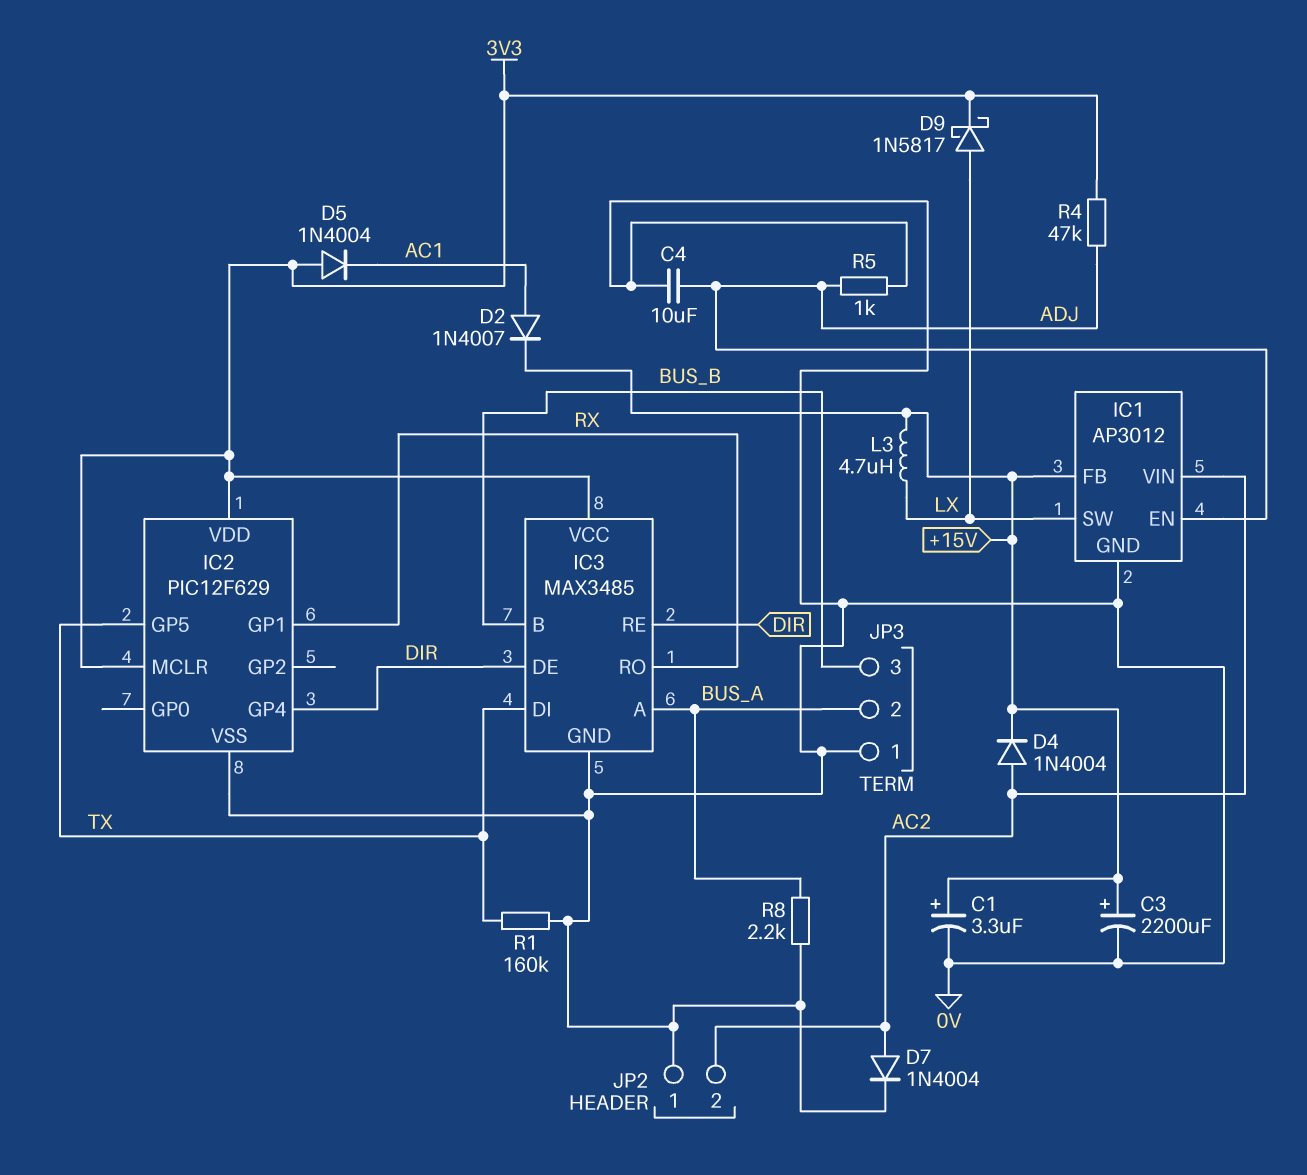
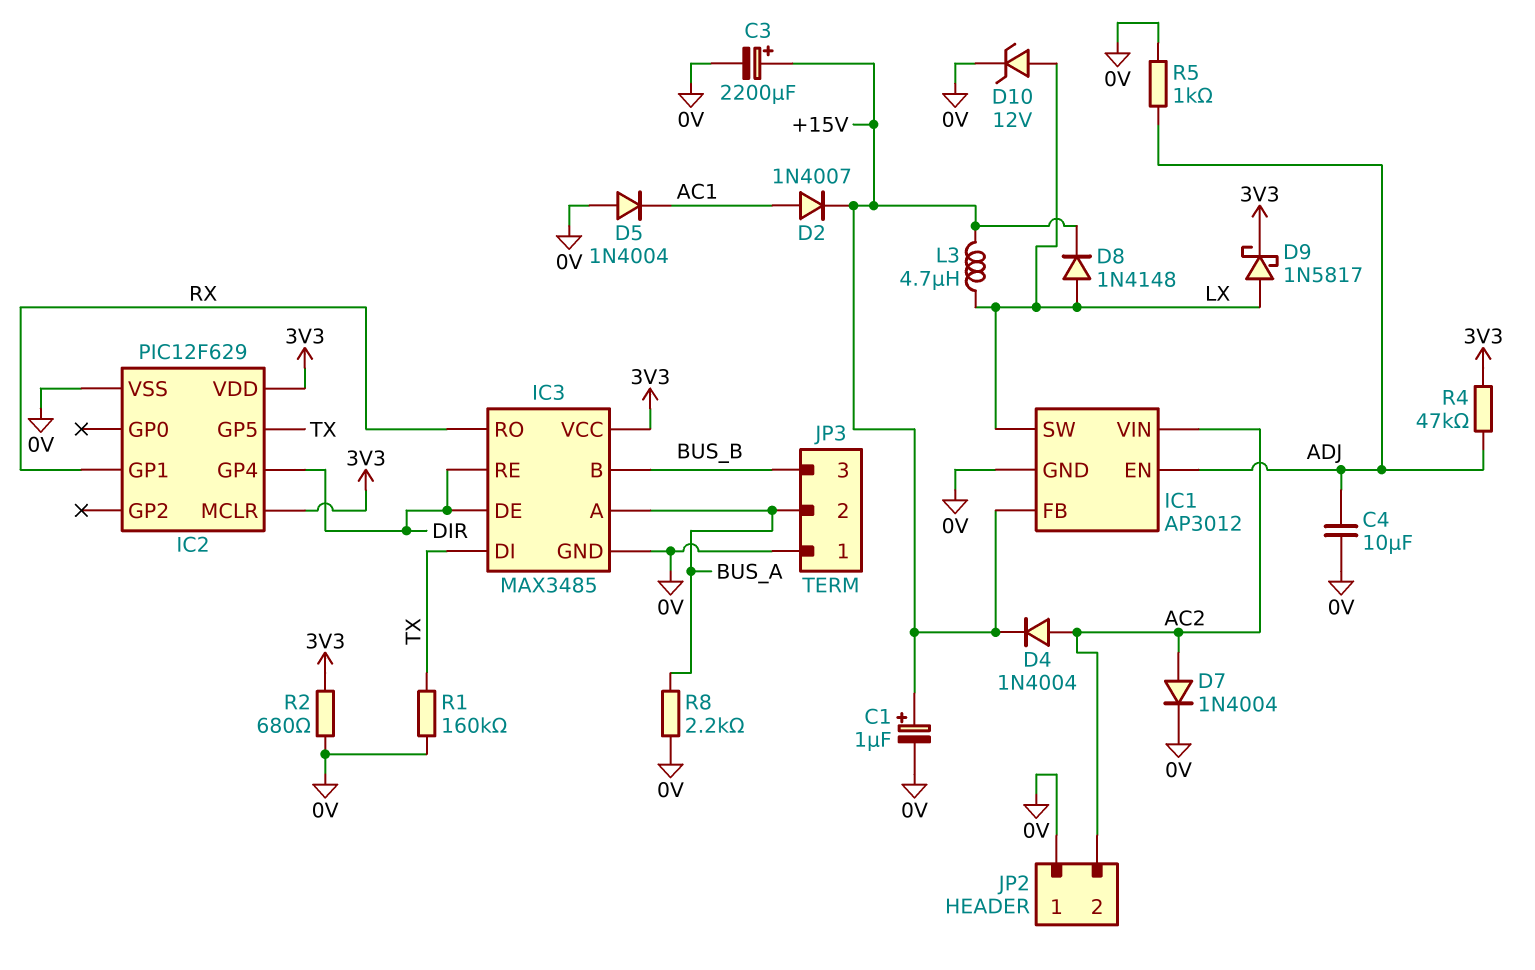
C1: 3.3uF (plus +15V, minus 0V) -> 1uF (plus +15V, minus 0V)
D5: diode 1N4004 (A 3V3, K AC1) -> diode 1N4004 (A 0V, K AC1)
D8: none -> diode 1N4148 (A LX, K +15V)
D10: none -> zener 12V (A LX, K 0V)
R2: none -> 680 (0V, 3V3)

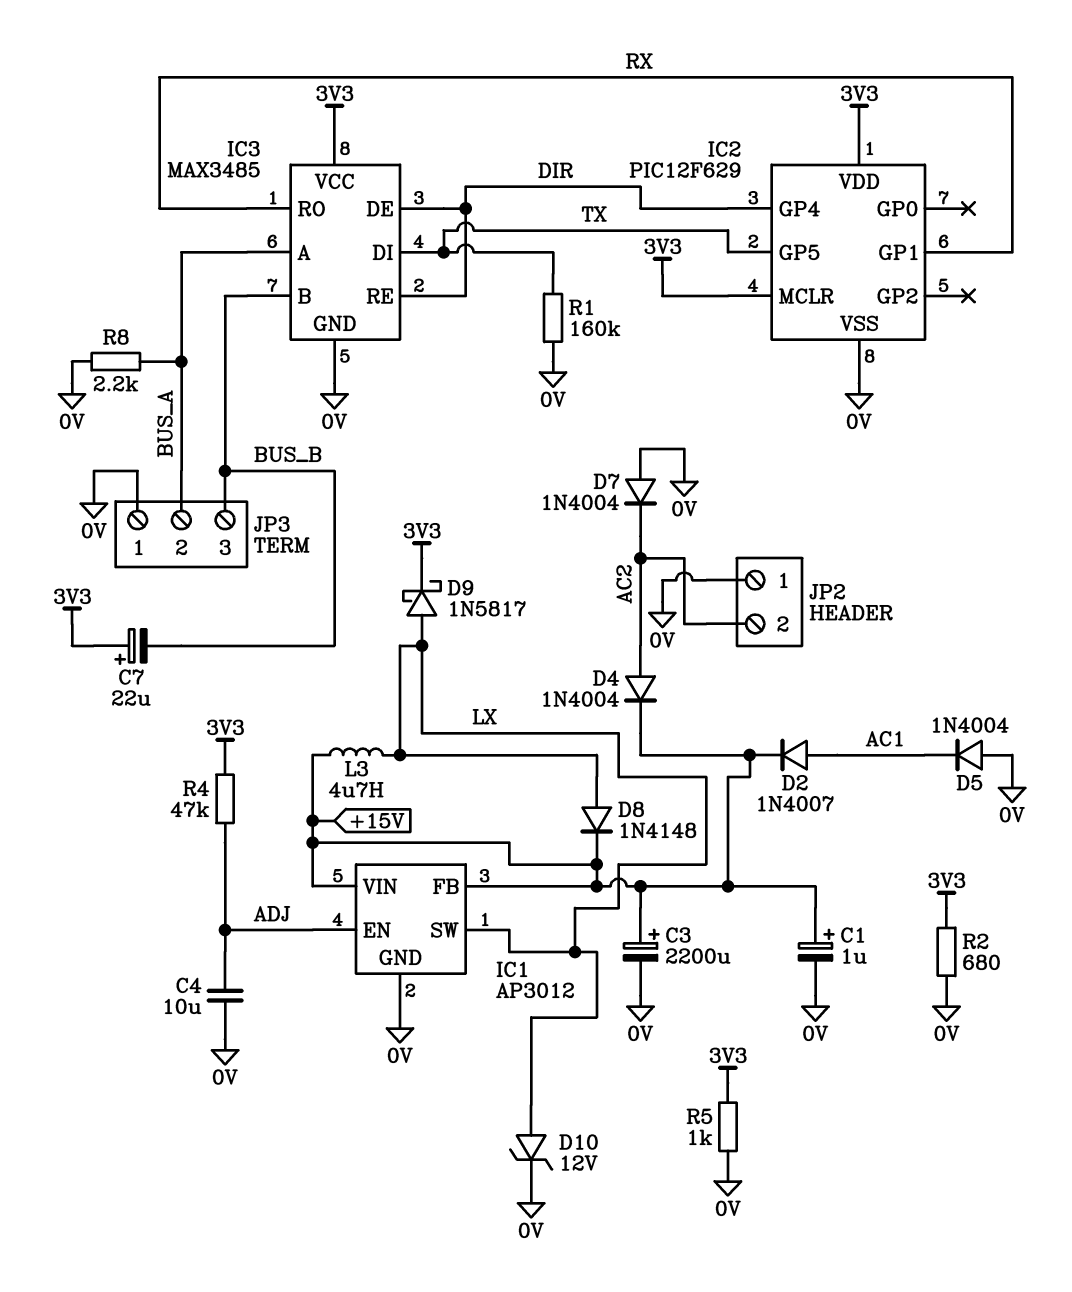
C7: none -> 22uF (plus 3V3, minus BUS_B)
D7: diode 1N4004 (A AC2, K 0V) -> diode 1N4004 (A 0V, K AC2)
IC1 pin VIN: AC2 -> +15V
R5: 1k (0V, ADJ) -> 1k (0V, 3V3)

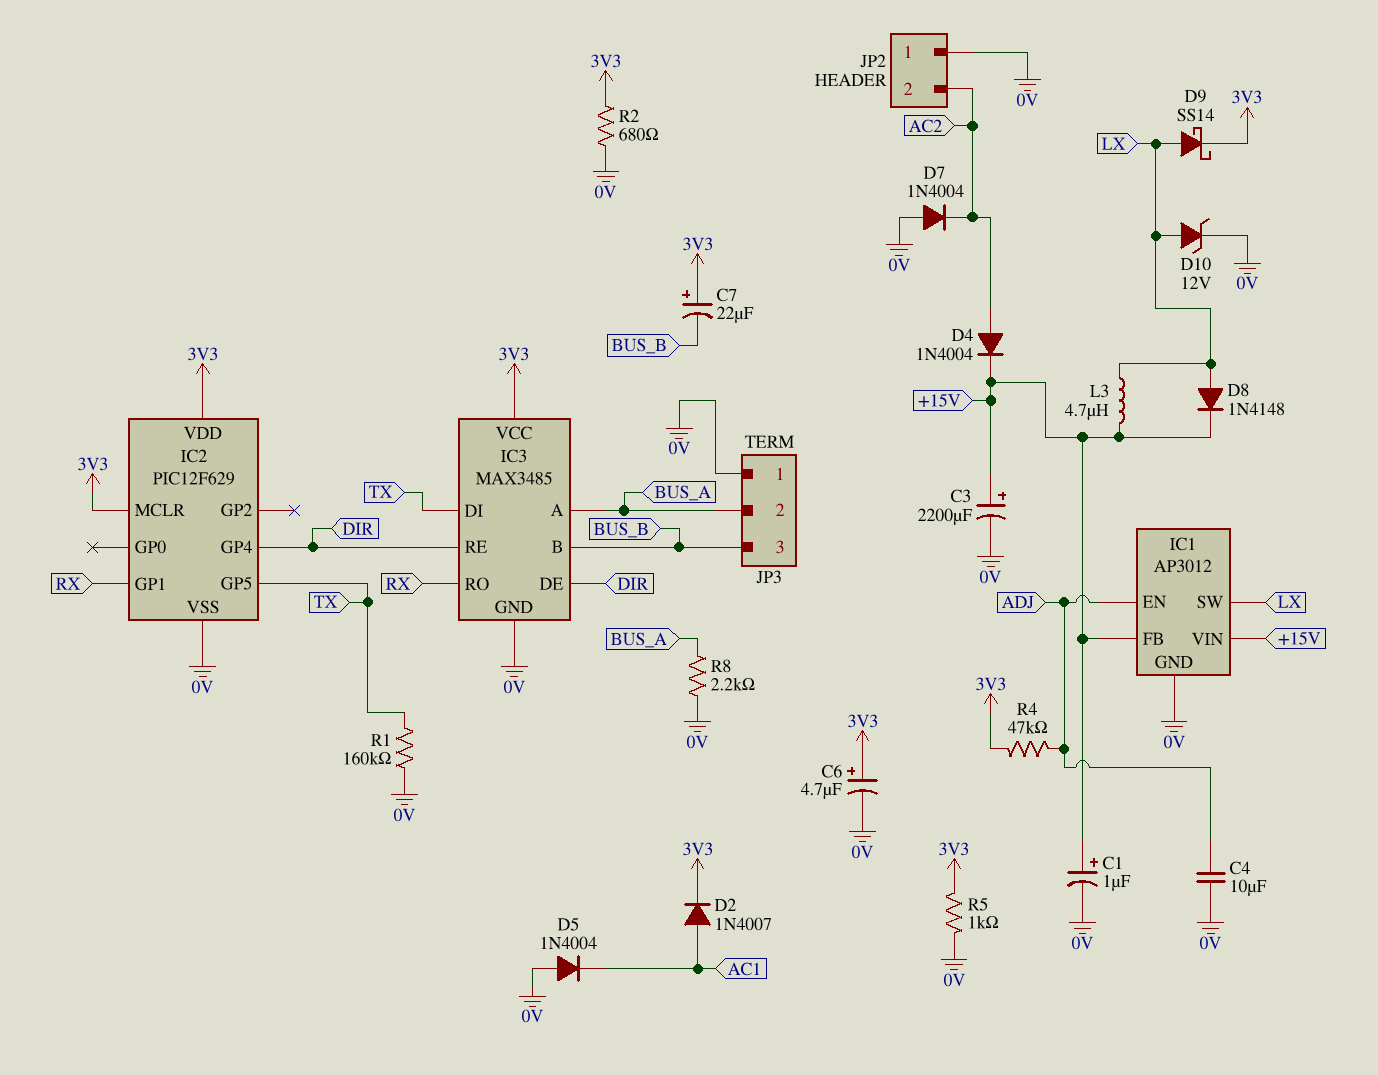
C6: none -> 4.7uF (plus 3V3, minus 0V)
D2: diode 1N4007 (A AC1, K +15V) -> diode 1N4007 (A AC1, K 3V3)
D9: schottky 1N5817 (A LX, K 3V3) -> schottky SS14 (A LX, K 3V3)

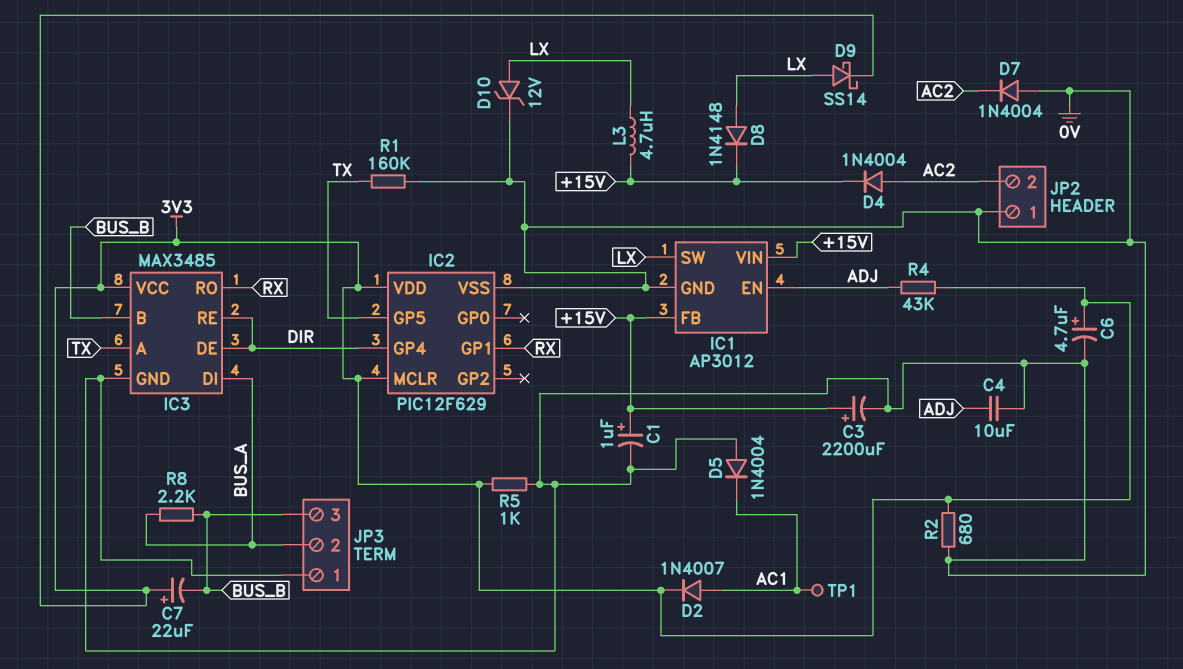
IC3 pin A: BUS_A -> TX
IC3 pin DI: TX -> BUS_A
R4: 47k (3V3, ADJ) -> 43k (3V3, ADJ)
R8: 2.2k (0V, BUS_A) -> 2.2k (BUS_A, BUS_B)
TP1: none -> test point (AC1)

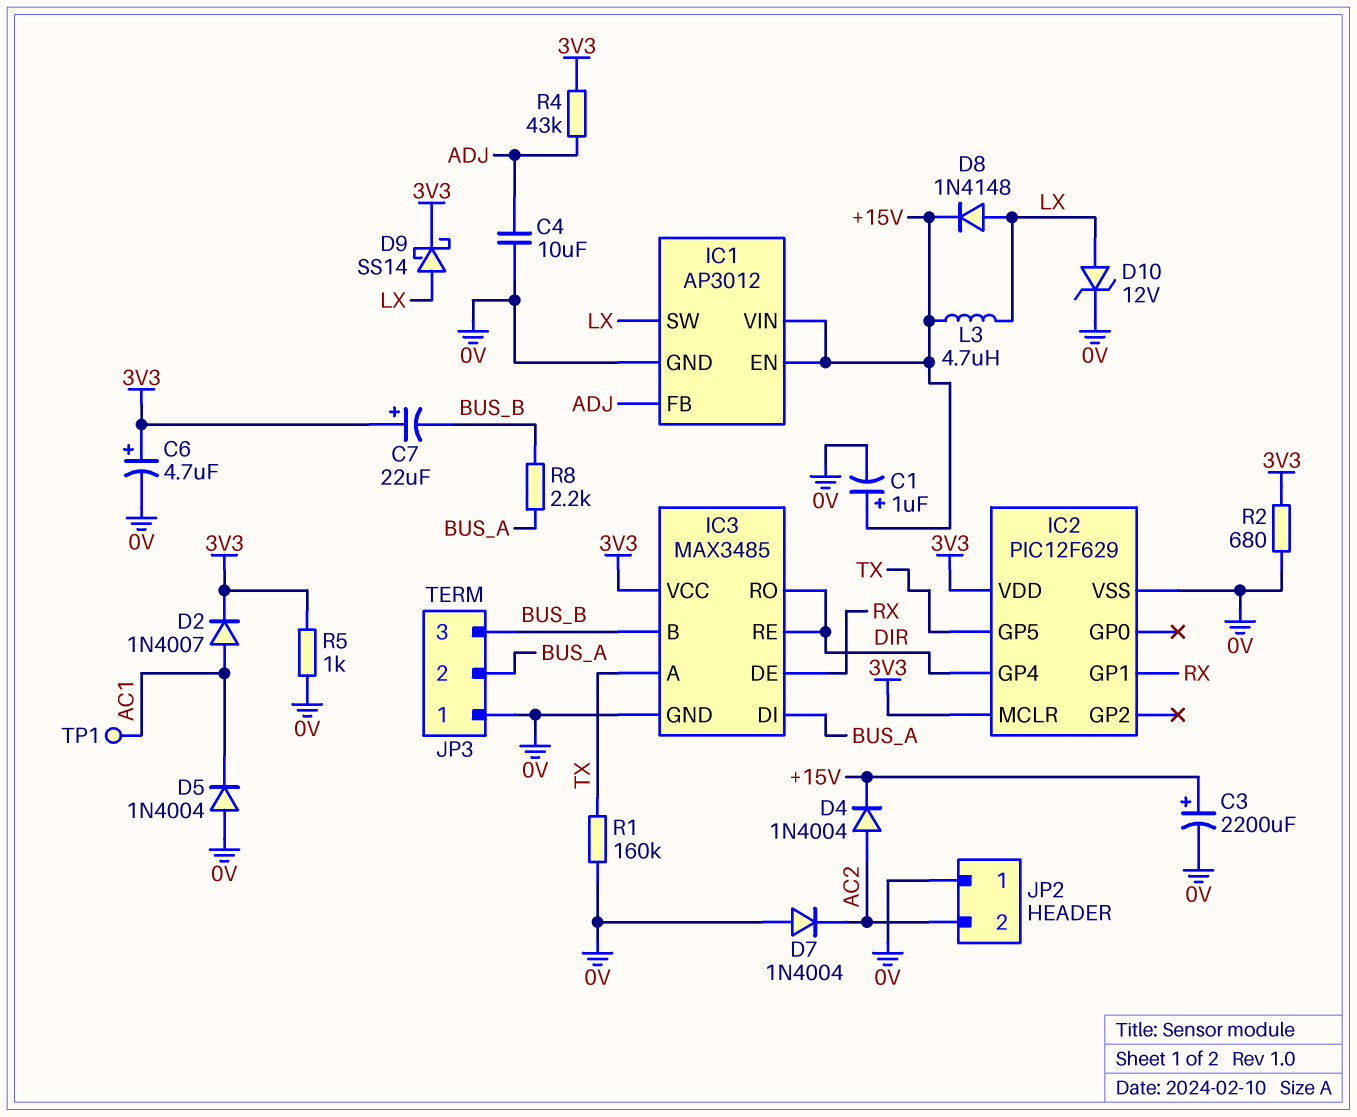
IC1 pin EN: ADJ -> +15V
IC1 pin FB: +15V -> ADJ
IC3 pin DE: DIR -> RX
IC3 pin RO: RX -> DIR

